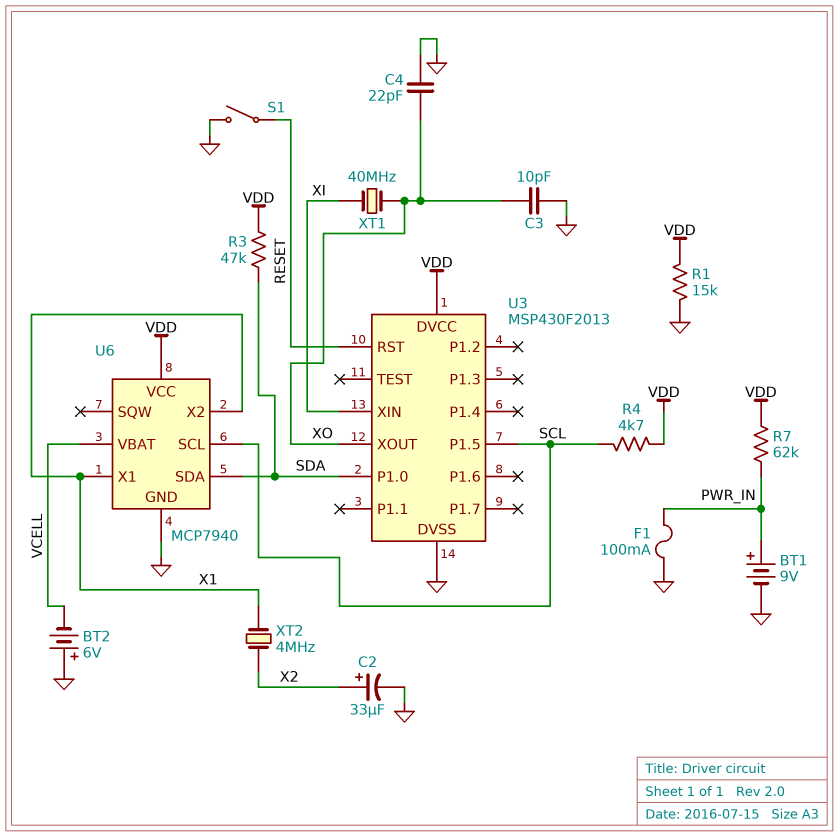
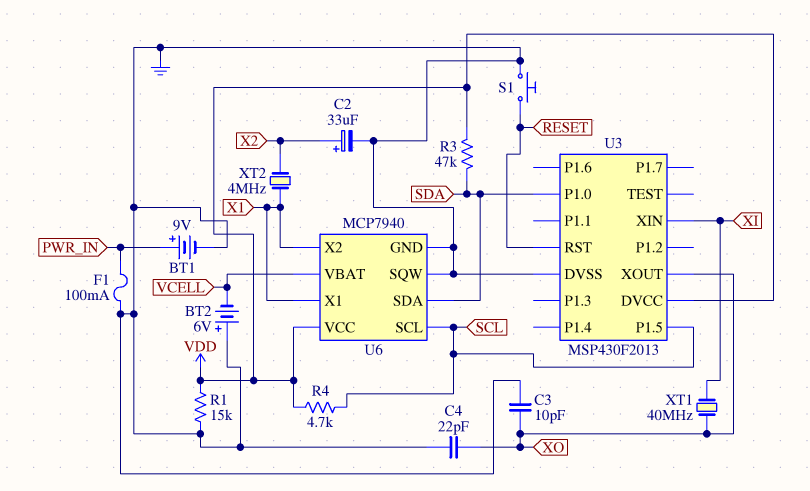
R7: 62k (PWR_IN, VDD) -> none
S1: switch (GND, RESET) -> button (GND, RESET)
U6 pin SQW: none -> GND

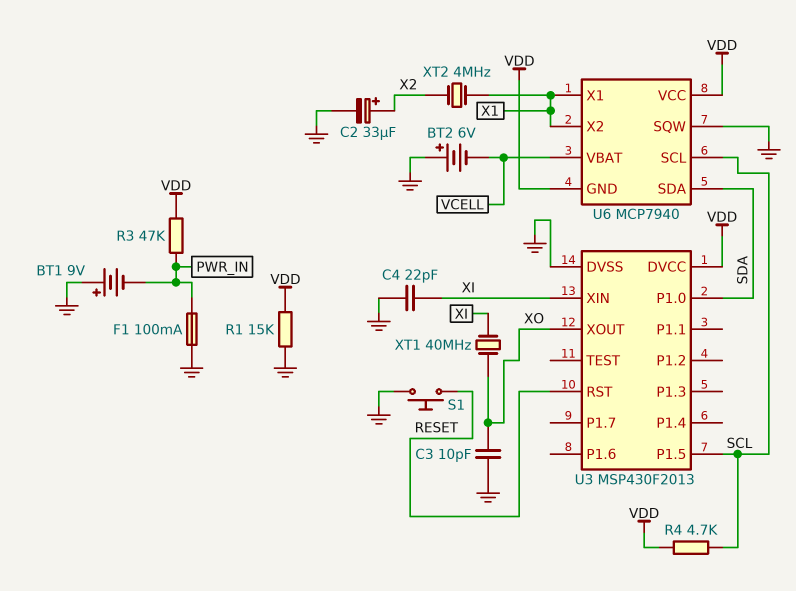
BT1: 9V (plus PWR_IN, minus GND) -> 9V (plus GND, minus PWR_IN)
C4: 22pF (GND, XO) -> 22pF (GND, XI)
R3: 47k (SDA, VDD) -> 47k (PWR_IN, VDD)
U6 pin GND: GND -> VDD

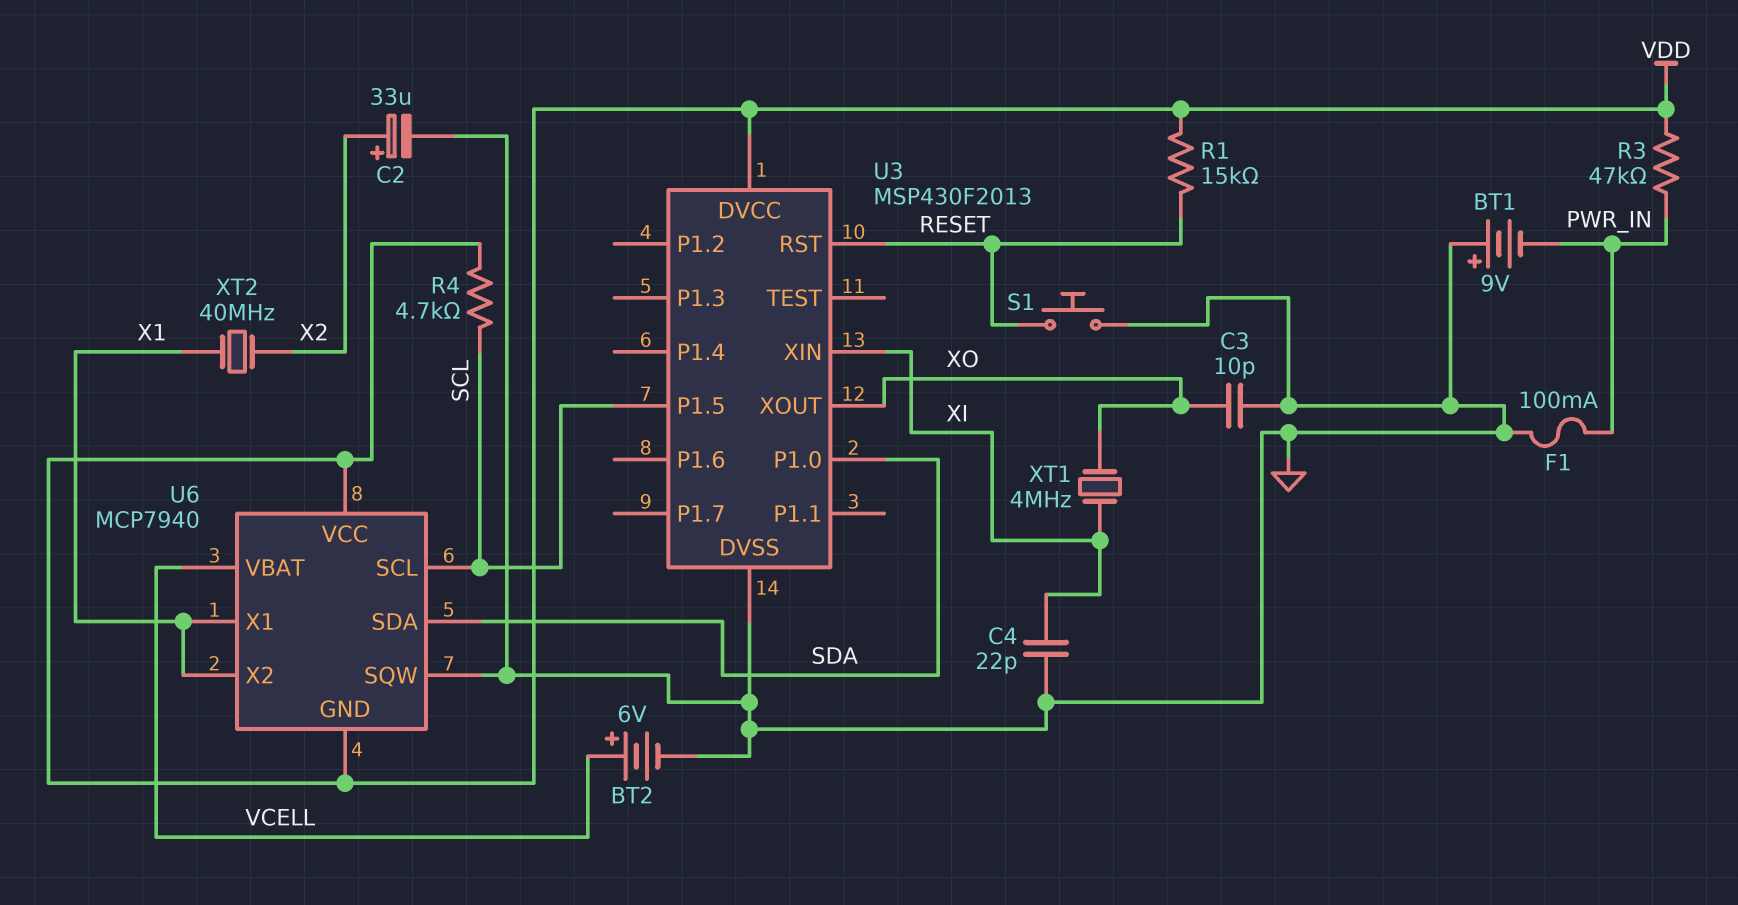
BT2: 6V (plus GND, minus VCELL) -> 6V (plus VCELL, minus GND)
R1: 15k (GND, VDD) -> 15k (RESET, VDD)
XT1: 40MHz (XI, XO) -> 4MHz (XI, XO)
XT2: 4MHz (X1, X2) -> 40MHz (X1, X2)

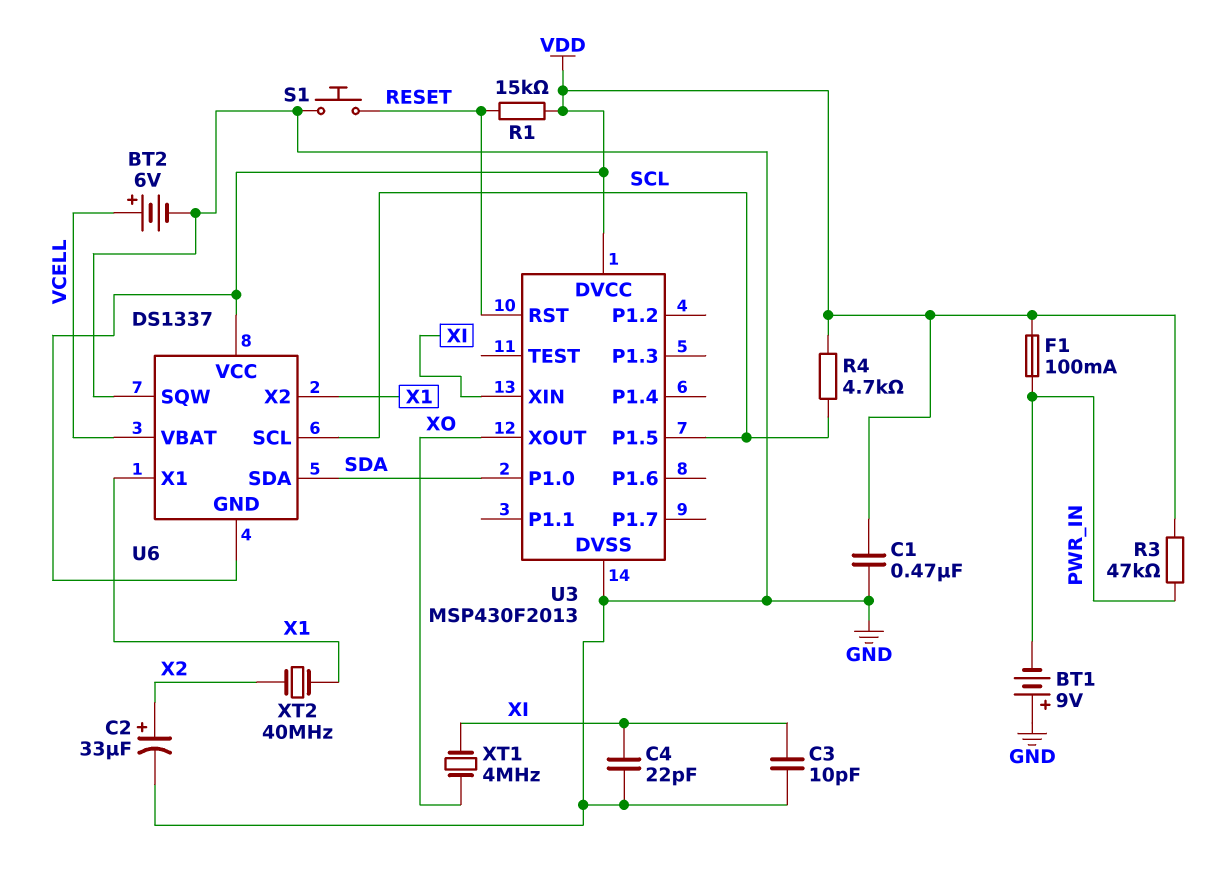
C1: none -> 470nF (GND, VDD)
C3: 10pF (GND, XO) -> 10pF (GND, XI)
F1: 100mA (GND, PWR_IN) -> 100mA (PWR_IN, VDD)
U6: MCP7940 -> DS1337

